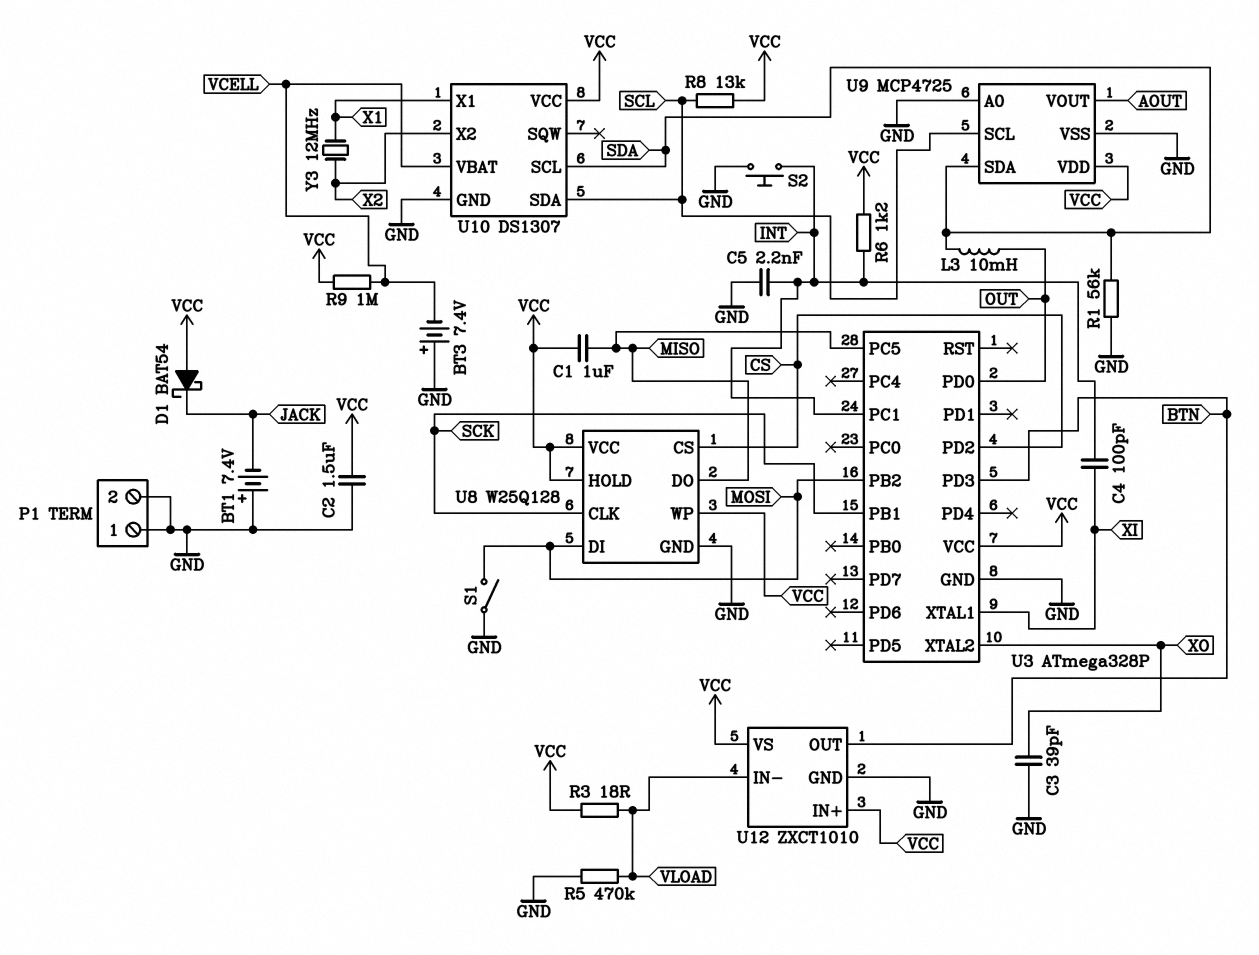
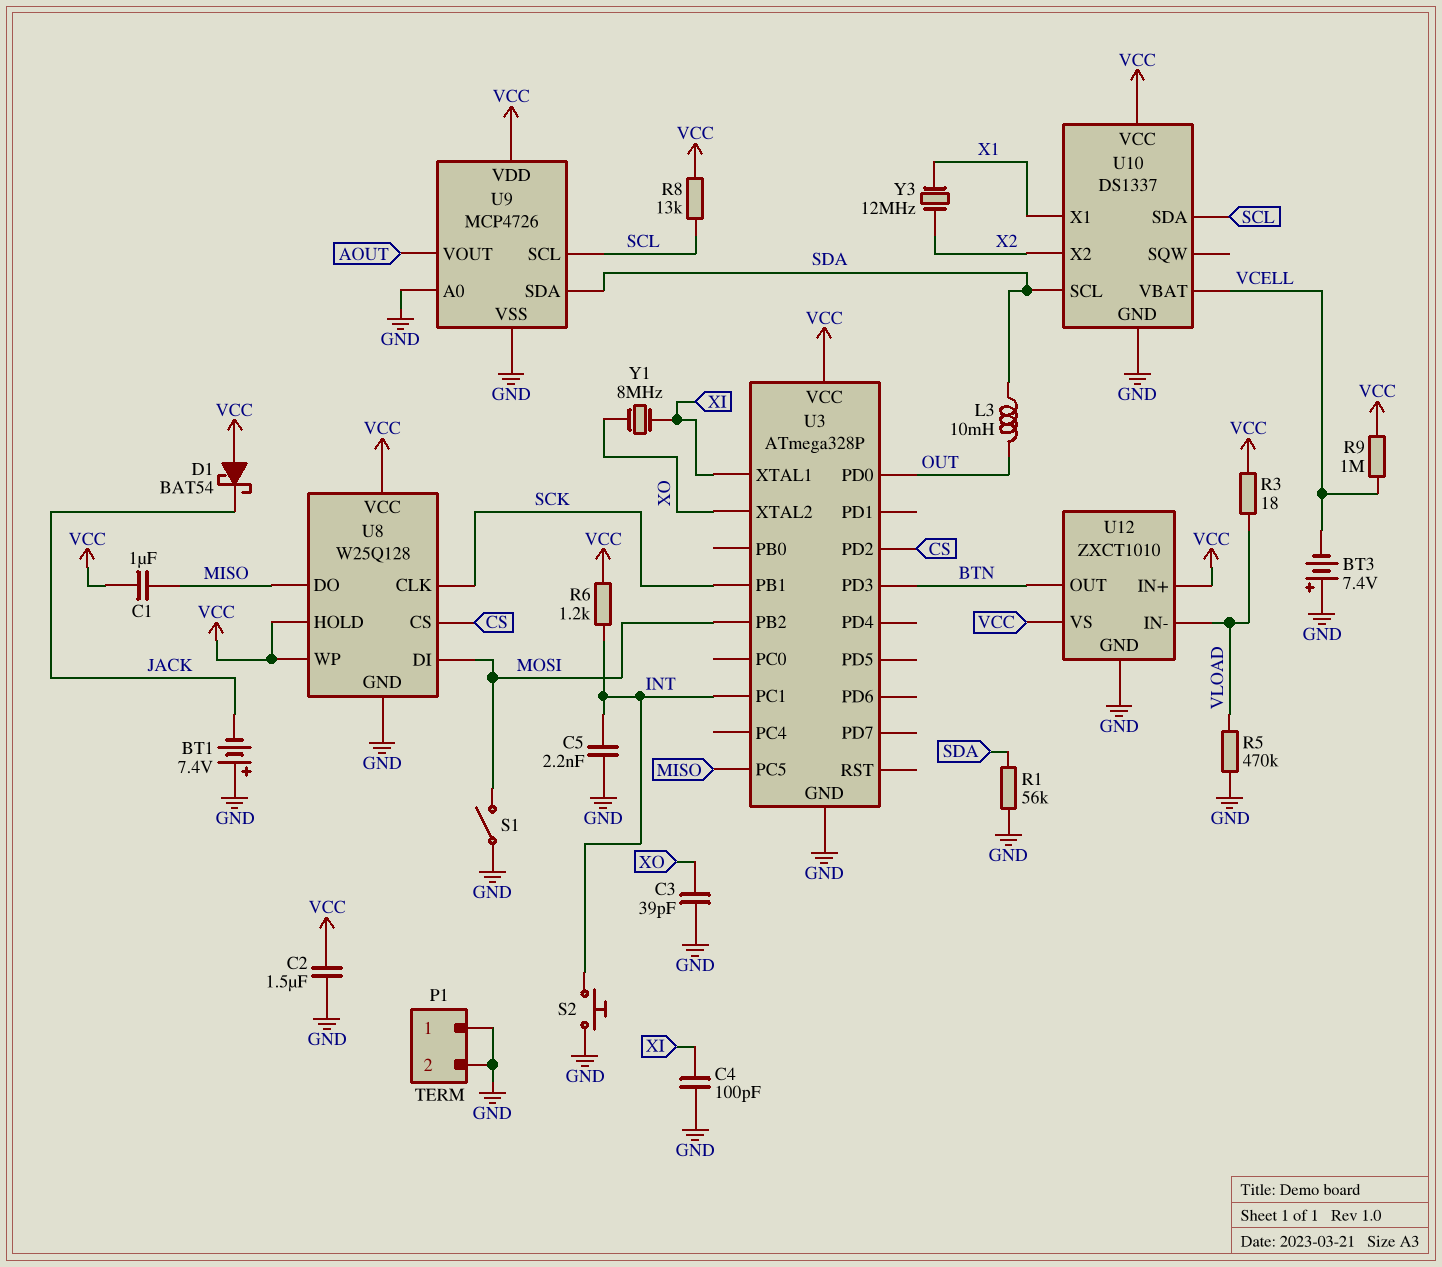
C4: 100pF (INT, XI) -> 100pF (GND, XI)
U9: MCP4725 -> MCP4726
U10: DS1307 -> DS1337
Y1: none -> 8MHz (XI, XO)

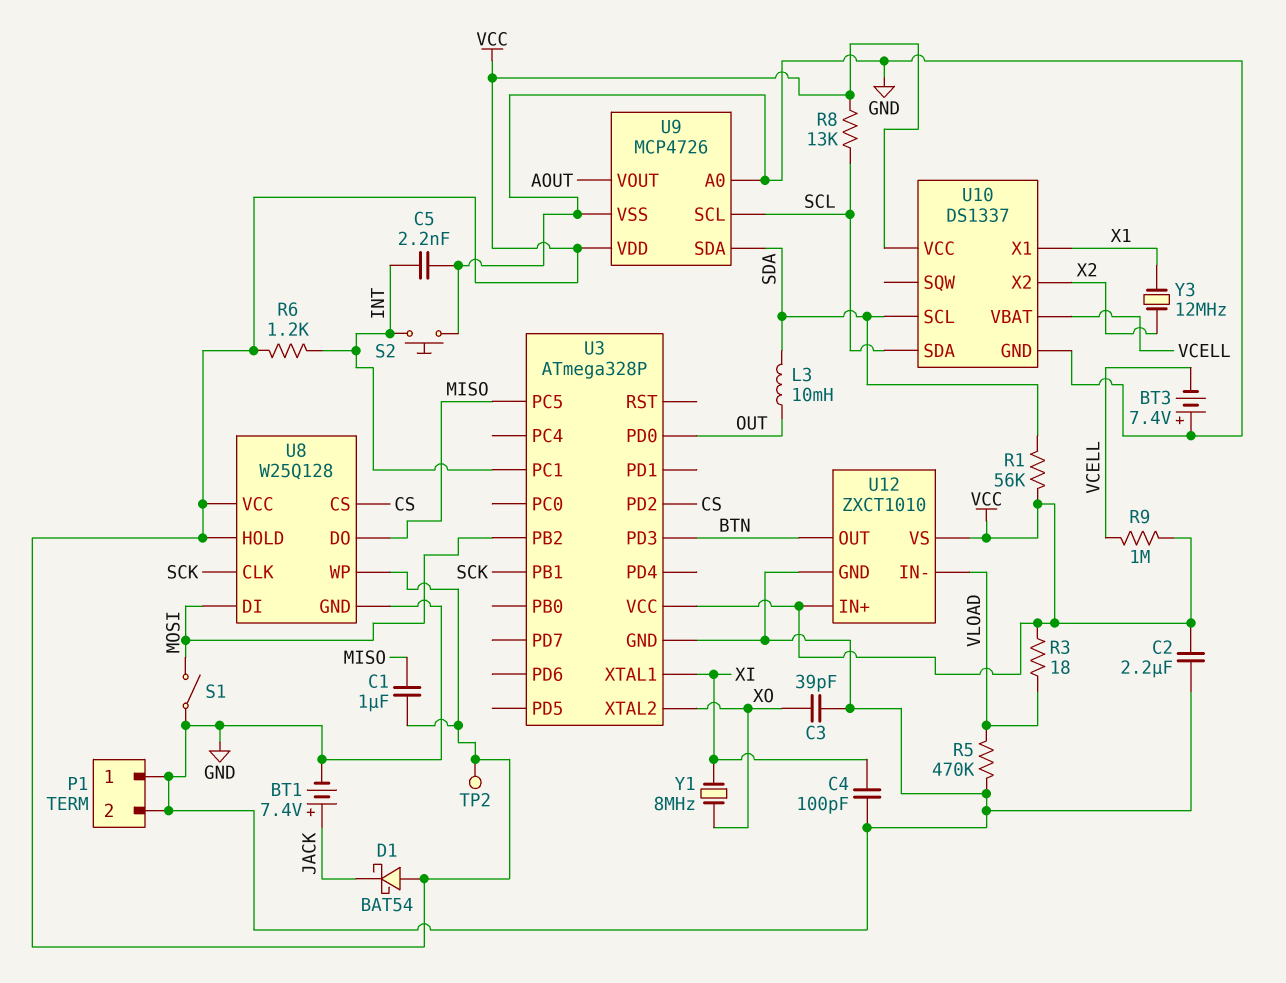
BT1: 7.4V (plus GND, minus JACK) -> 7.4V (plus JACK, minus GND)
C2: 1.5uF (GND, VCC) -> 2.2uF (GND, VCC)
R1: 56k (GND, SDA) -> 56k (SDA, VCC)
TP2: none -> test point (VCC)

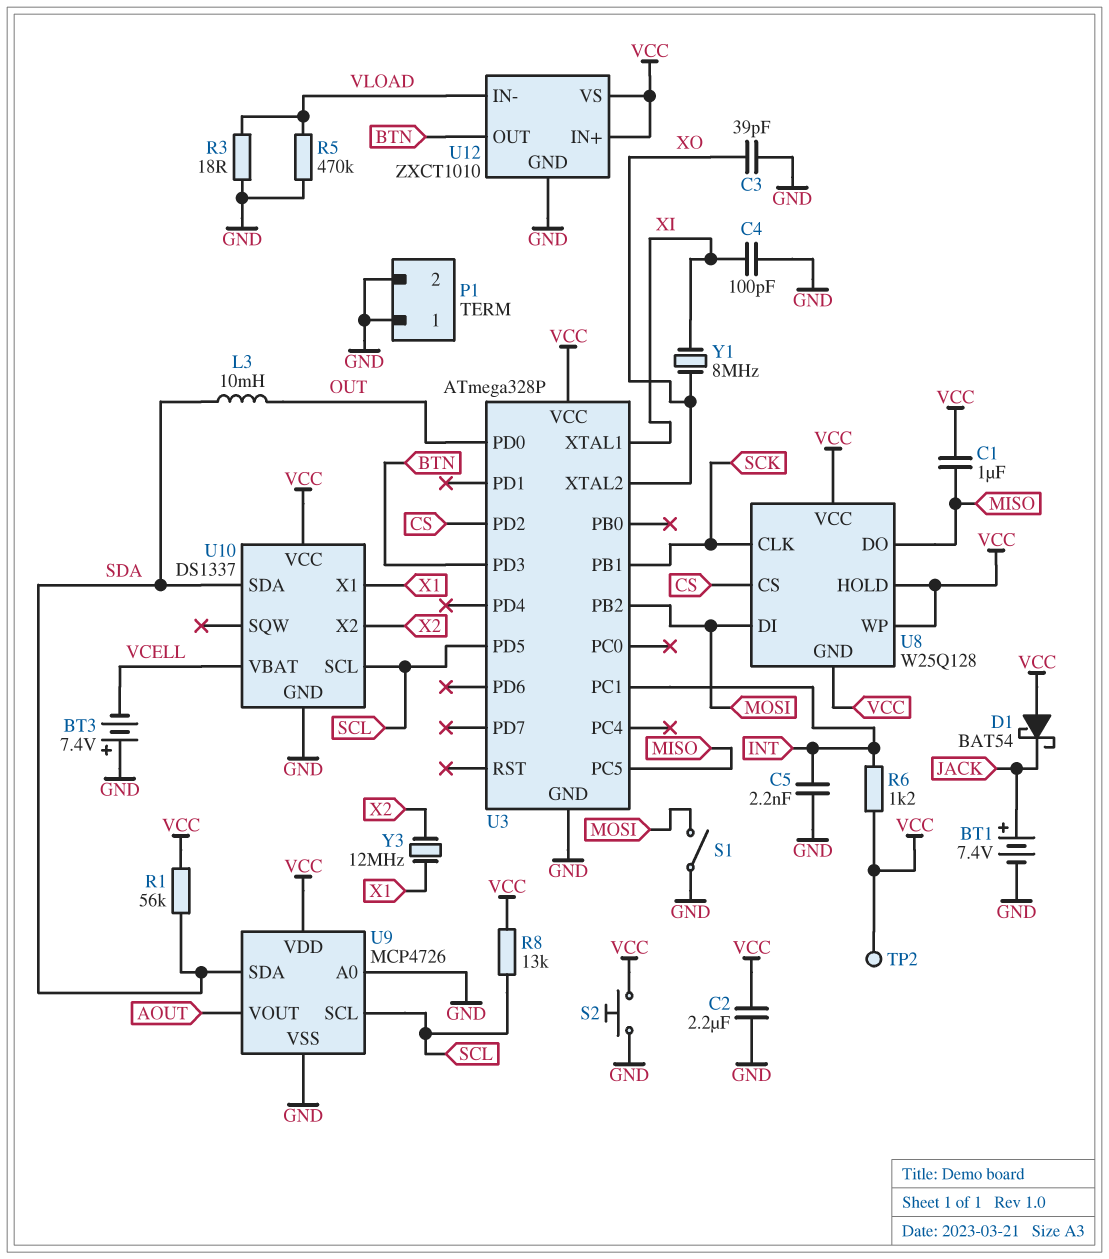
R3: 18 (VCC, VLOAD) -> 18 (GND, VLOAD)
R9: 1M (VCC, VCELL) -> none
S2: button (GND, INT) -> button (GND, VCC)
U3 pin PD5: none -> SCL
U8 pin GND: GND -> VCC
U10 pin SCL: SDA -> SCL
U10 pin SDA: SCL -> SDA

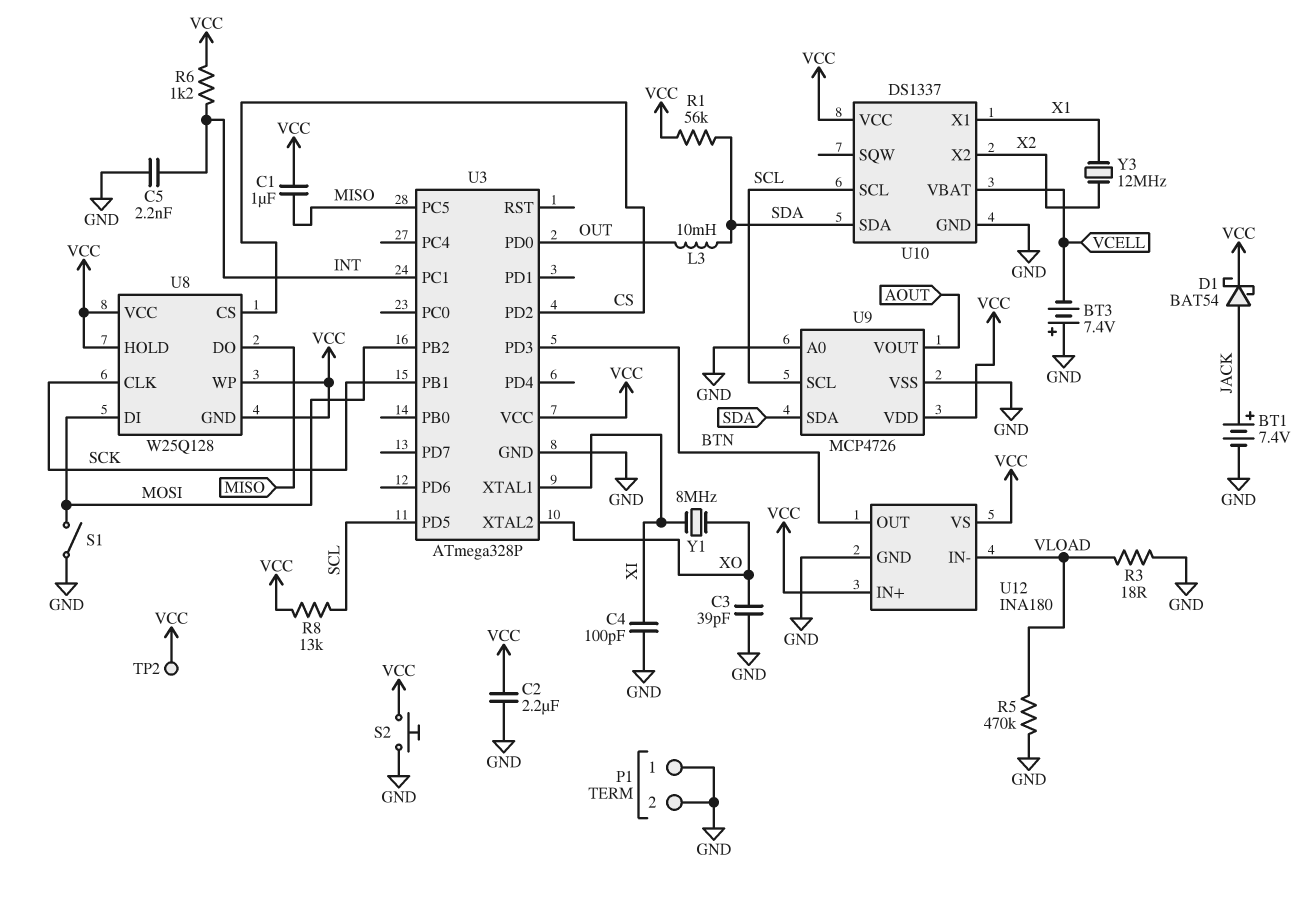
D1: schottky BAT54 (A VCC, K JACK) -> schottky BAT54 (A JACK, K VCC)
U12: ZXCT1010 -> INA180

